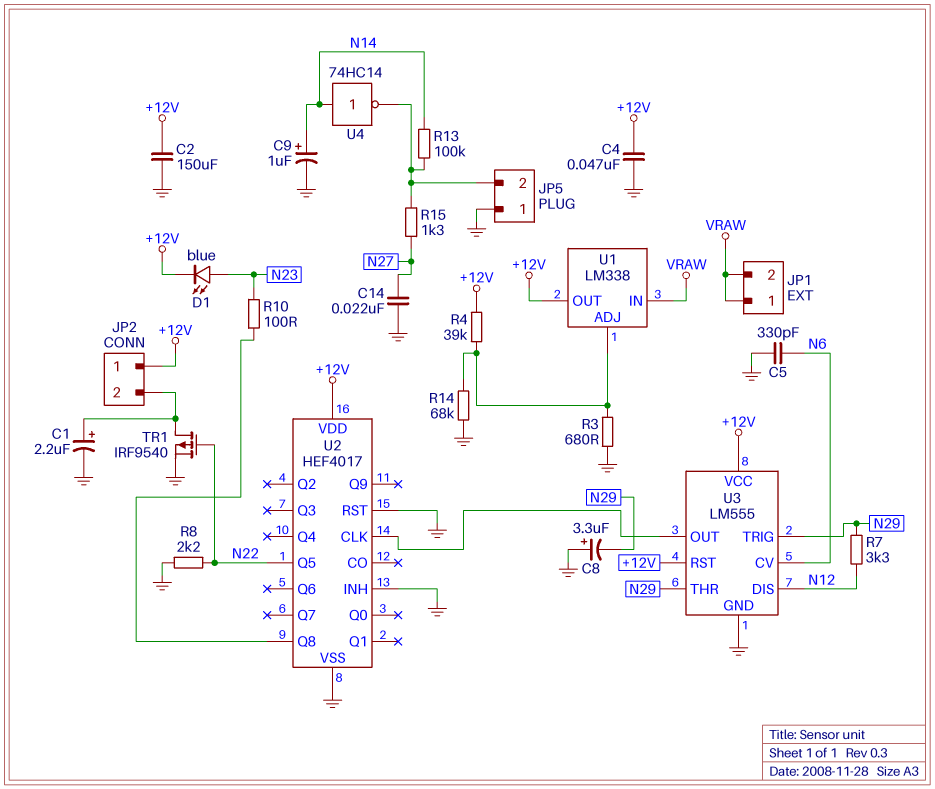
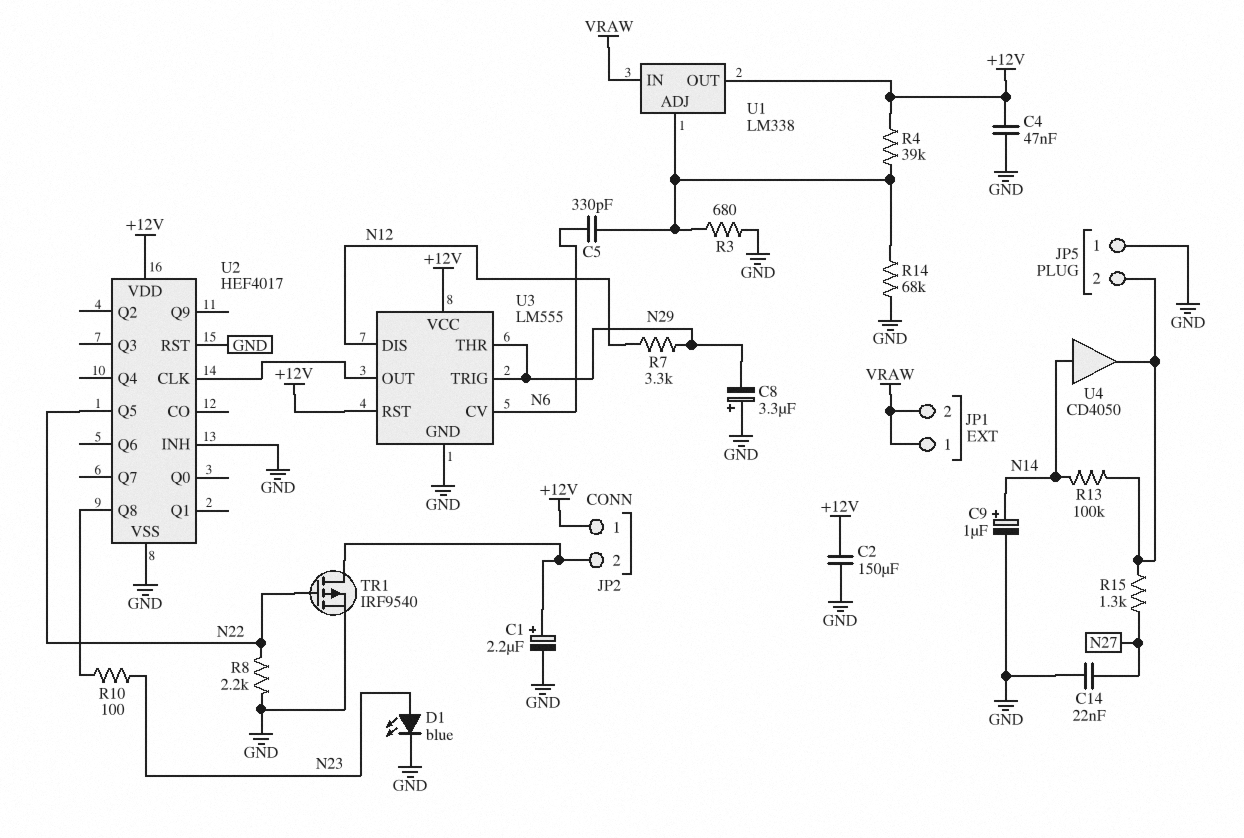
C5: 330pF (GND, N6) -> 330pF (N6, U1/ADJ)
D1: LED blue (A N23, K +12V) -> LED blue (A N23, K GND)
U4: NOT 74HC14 (in N14, out JP5/2) -> buffer CD4050 (in N14, out JP5/2)

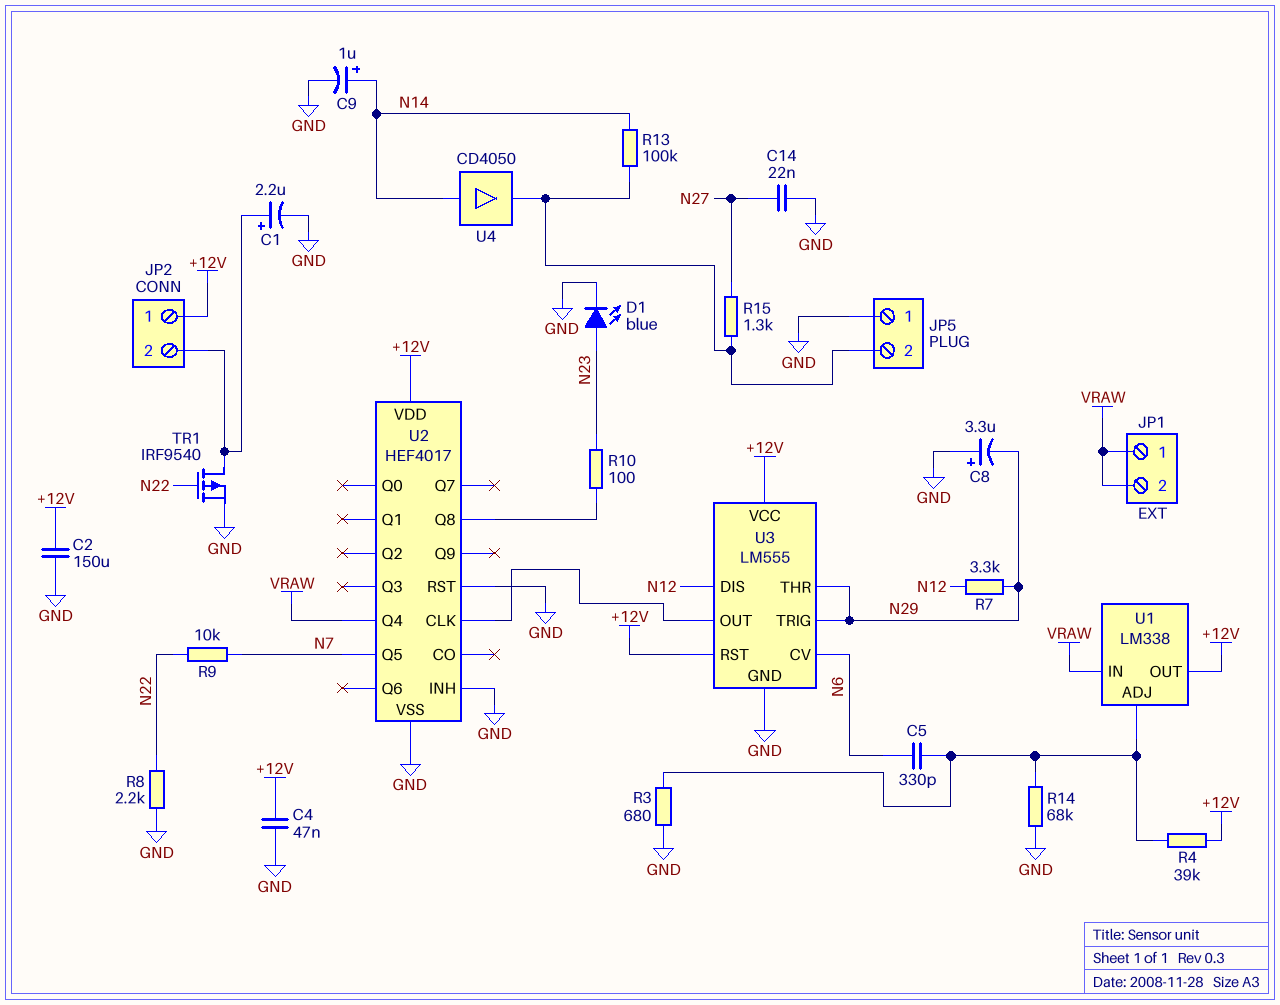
R9: none -> 10k (N7, N22)
U2 pin Q4: none -> VRAW
U2 pin Q5: N22 -> N7

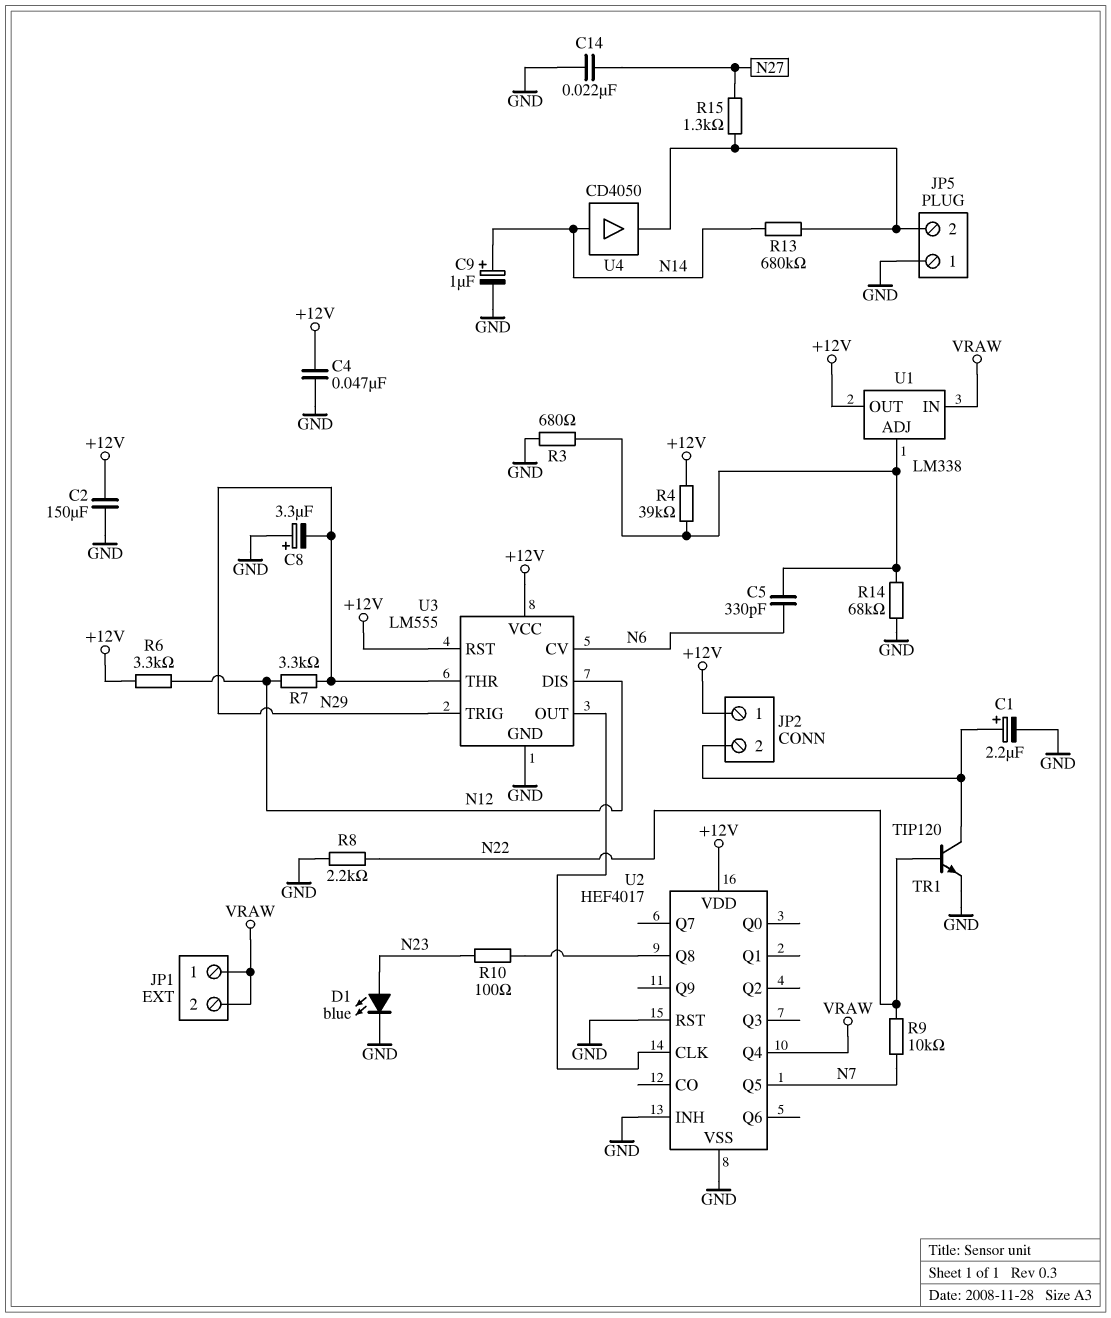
R6: none -> 3.3k (+12V, N12)
R13: 100k (JP5/2, N14) -> 680k (JP5/2, N14)
TR1: PMOS IRF9540 (G N22, D JP2/2, S GND) -> NPN TIP120 (B N22, C JP2/2, E GND)

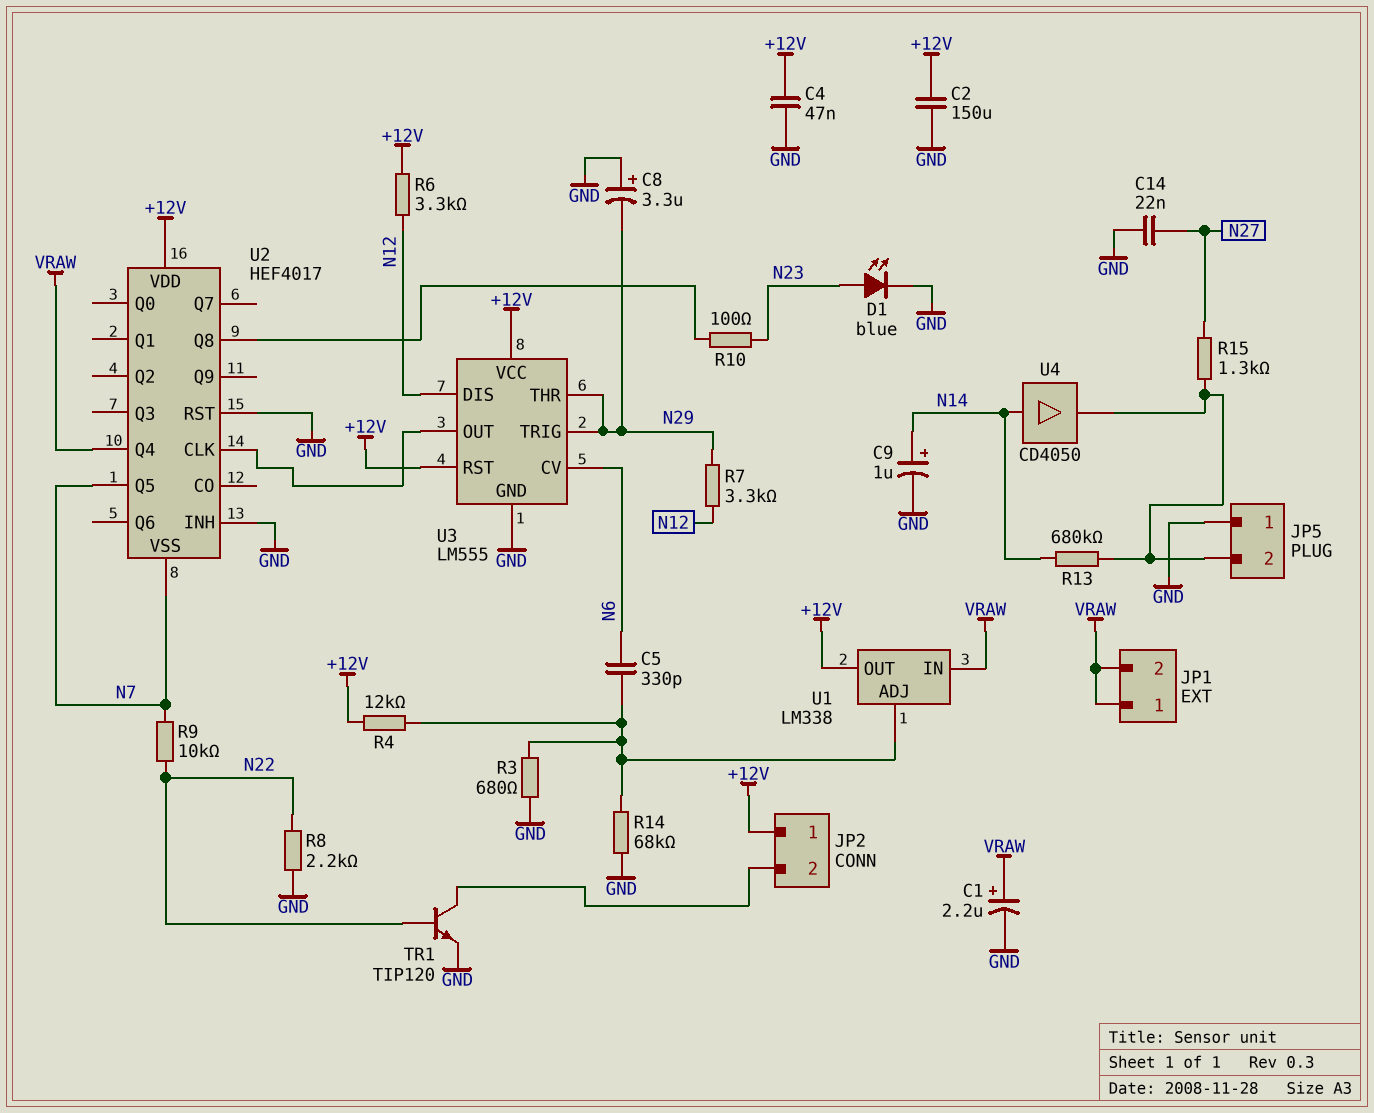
C1: 2.2uF (plus JP2/2, minus GND) -> 2.2uF (plus VRAW, minus GND)
R4: 39k (+12V, U1/ADJ) -> 12k (+12V, U1/ADJ)
U2 pin VSS: GND -> N7

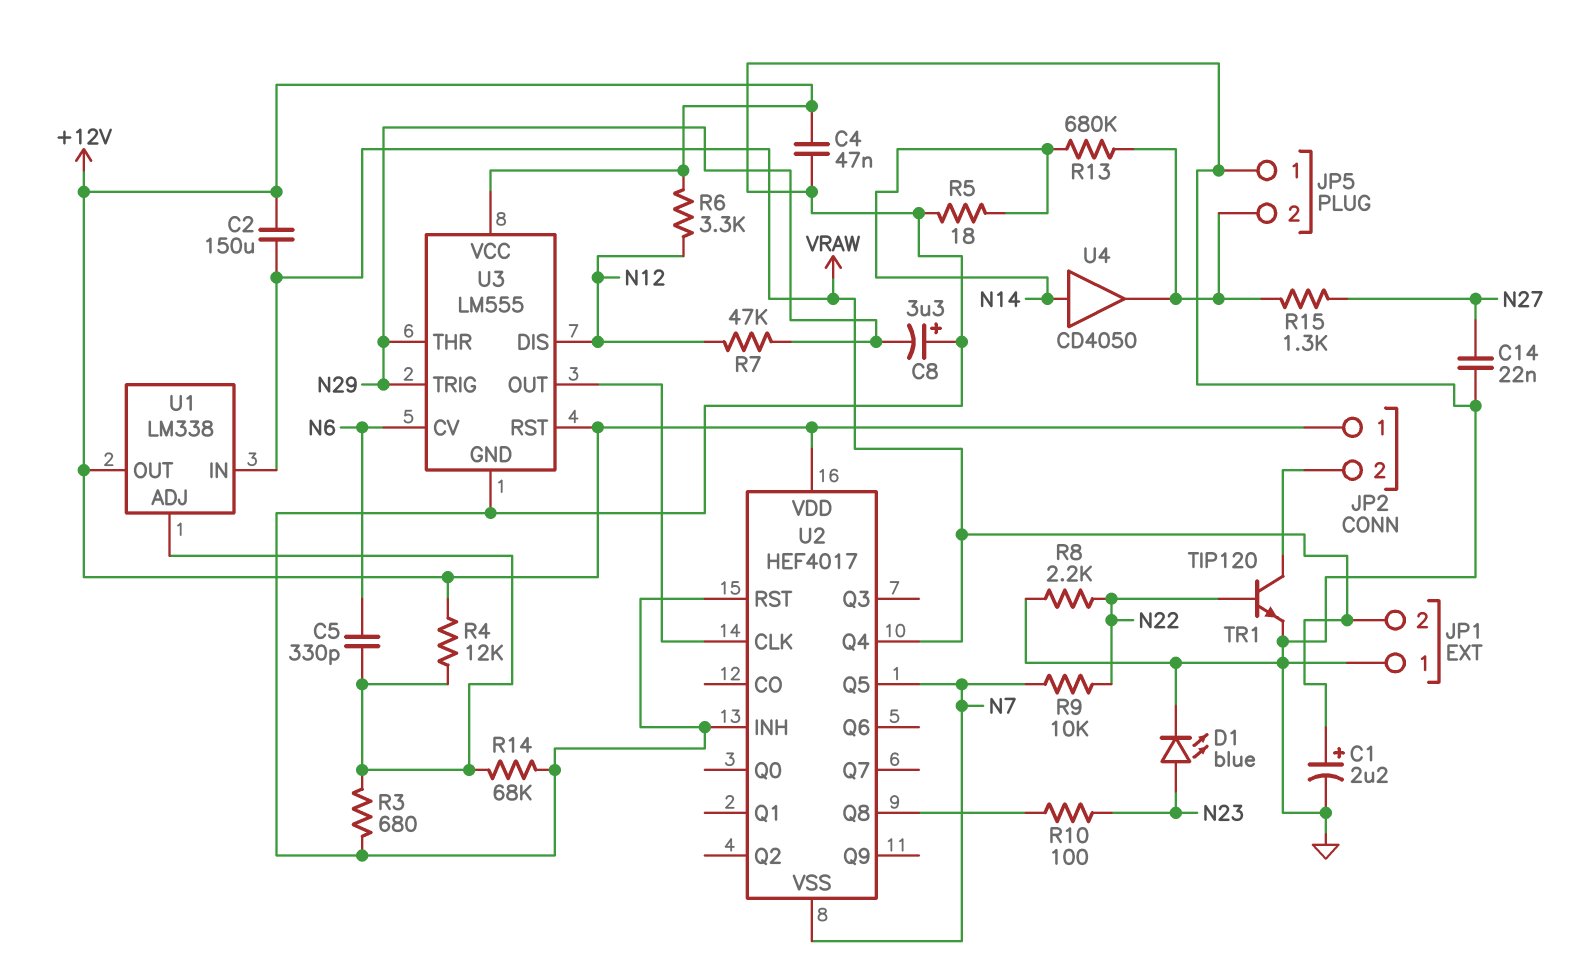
C2: 150uF (+12V, GND) -> 150uF (+12V, VRAW)
C9: 1uF (plus N14, minus GND) -> none
JP1 pin 1: VRAW -> GND
R5: none -> 18 (GND, N14)
R7: 3.3k (N12, N29) -> 47k (N12, N29)

